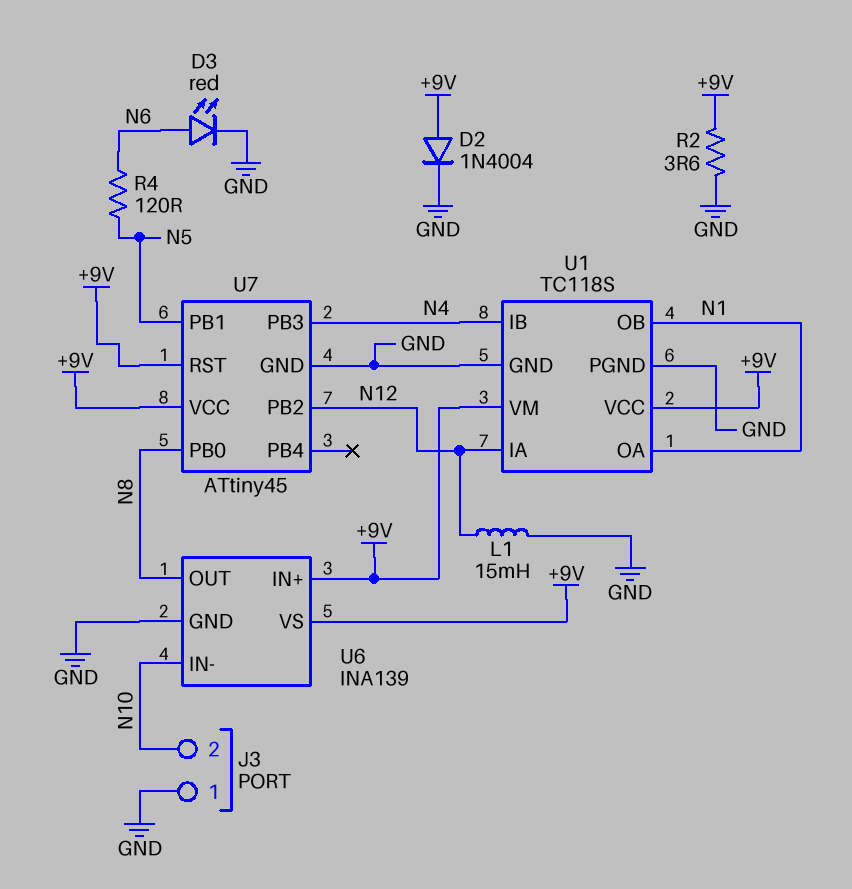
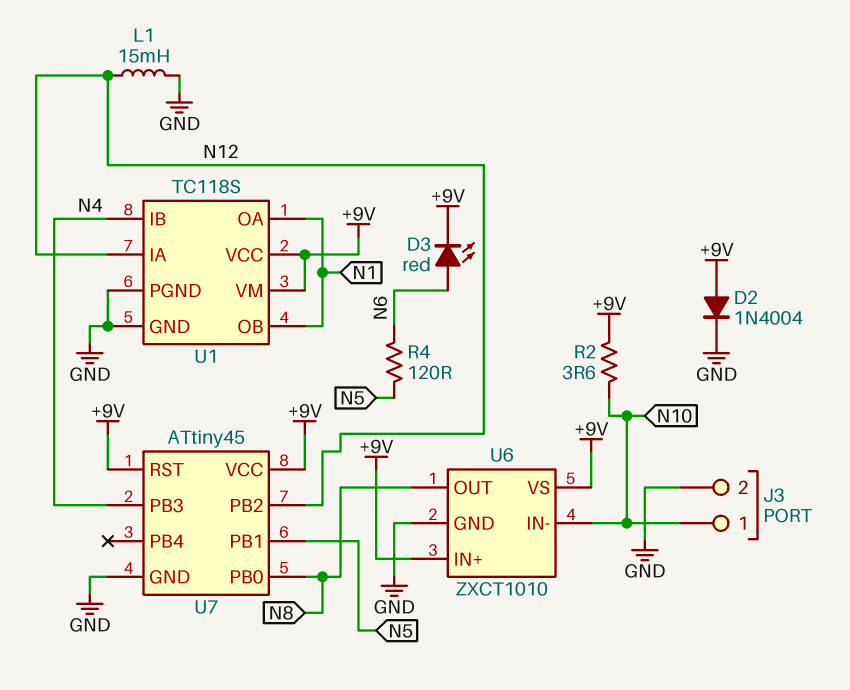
D3: LED red (A N6, K GND) -> LED red (A N6, K +9V)
J3 pin 1: GND -> N10
J3 pin 2: N10 -> GND
R2: 3.6 (+9V, GND) -> 3.6 (+9V, N10)
U6: INA139 -> ZXCT1010

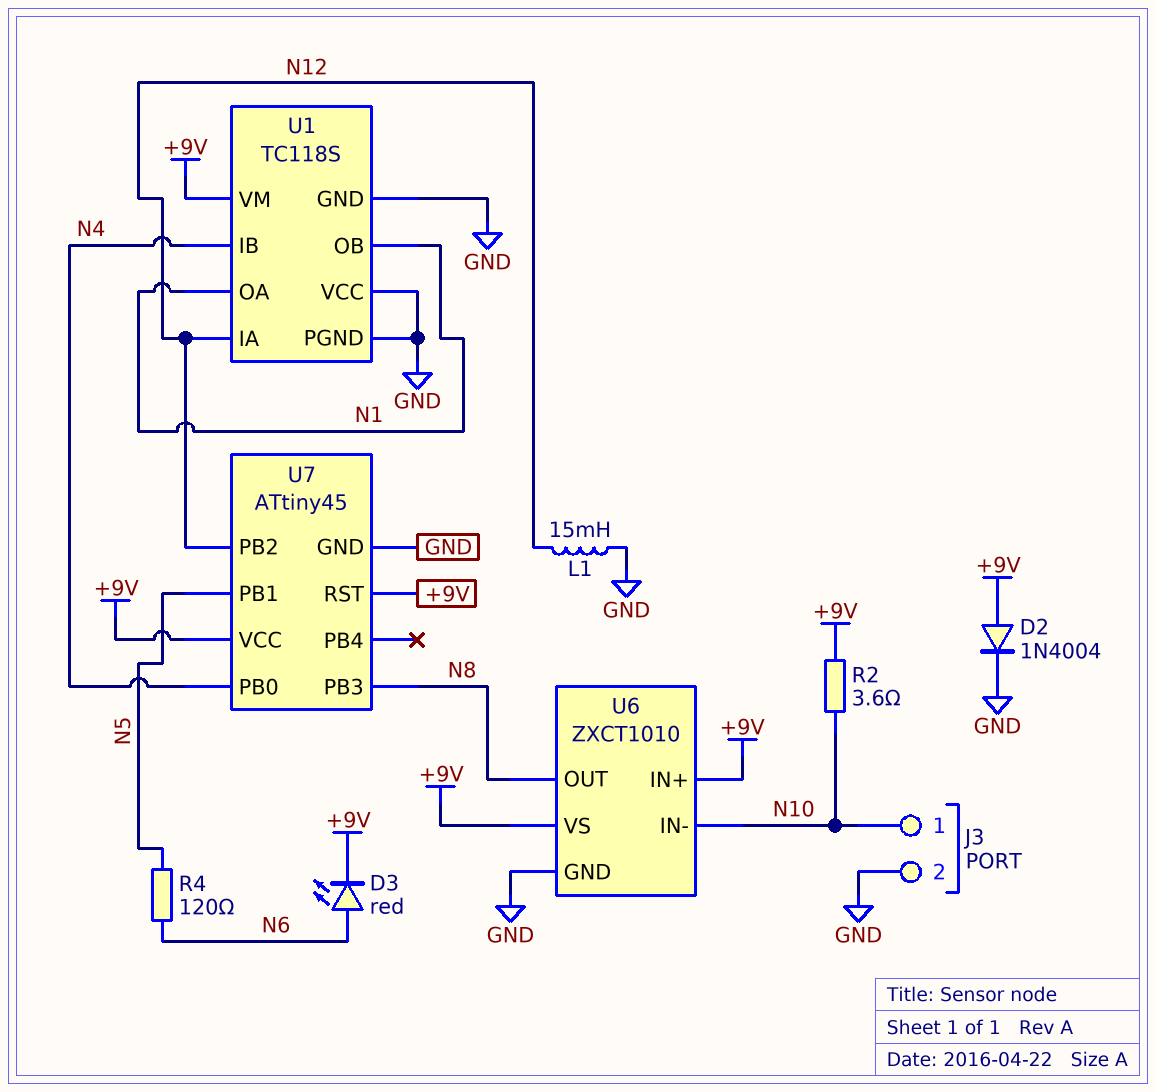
U1 pin VCC: +9V -> GND
U7 pin PB0: N8 -> N4
U7 pin PB3: N4 -> N8

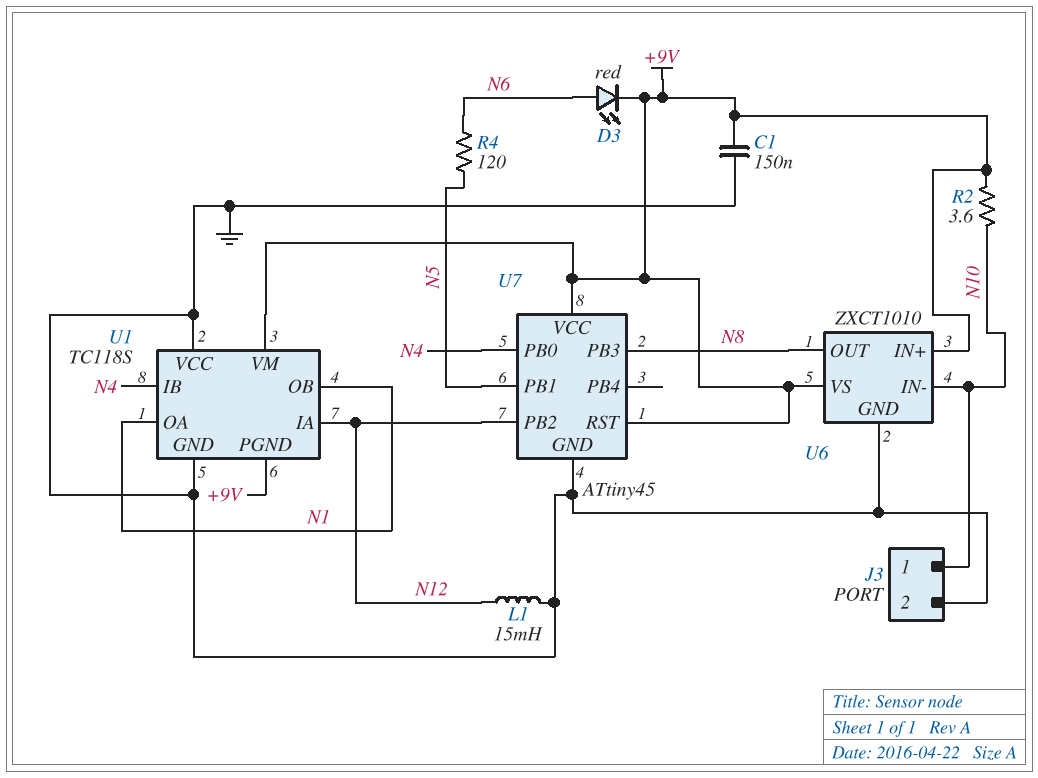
C1: none -> 150nF (+9V, GND)
D2: diode 1N4004 (A +9V, K GND) -> none
U1 pin PGND: GND -> +9V

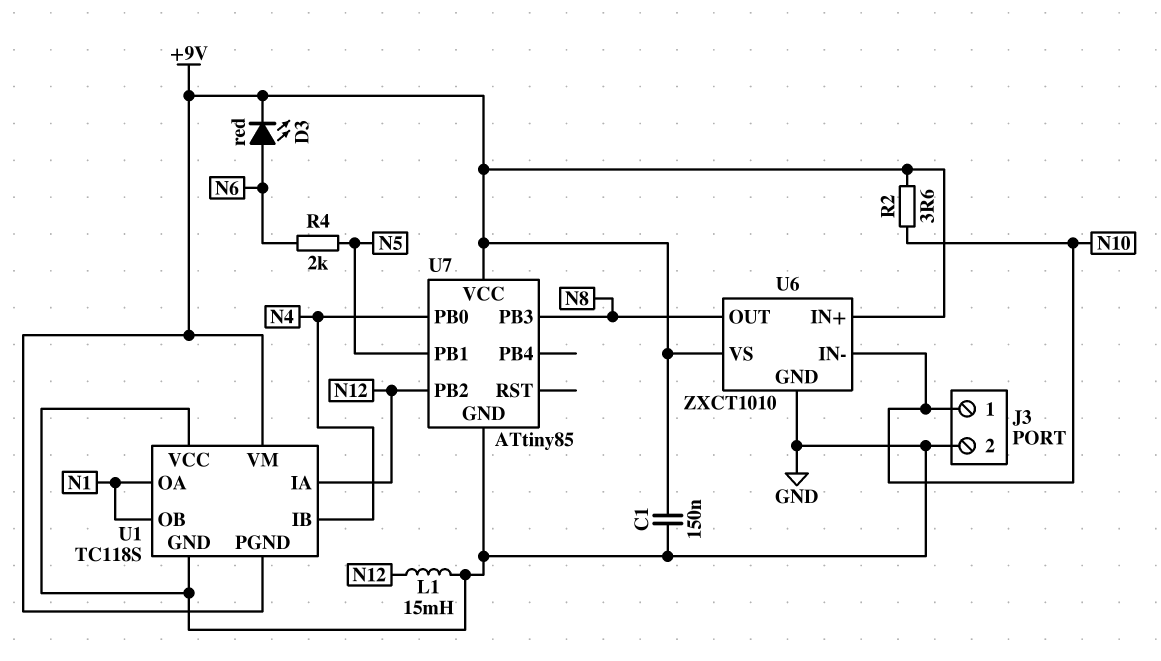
R4: 120 (N5, N6) -> 2k (N5, N6)
U7: ATtiny45 -> ATtiny85
U7 pin RST: +9V -> none

